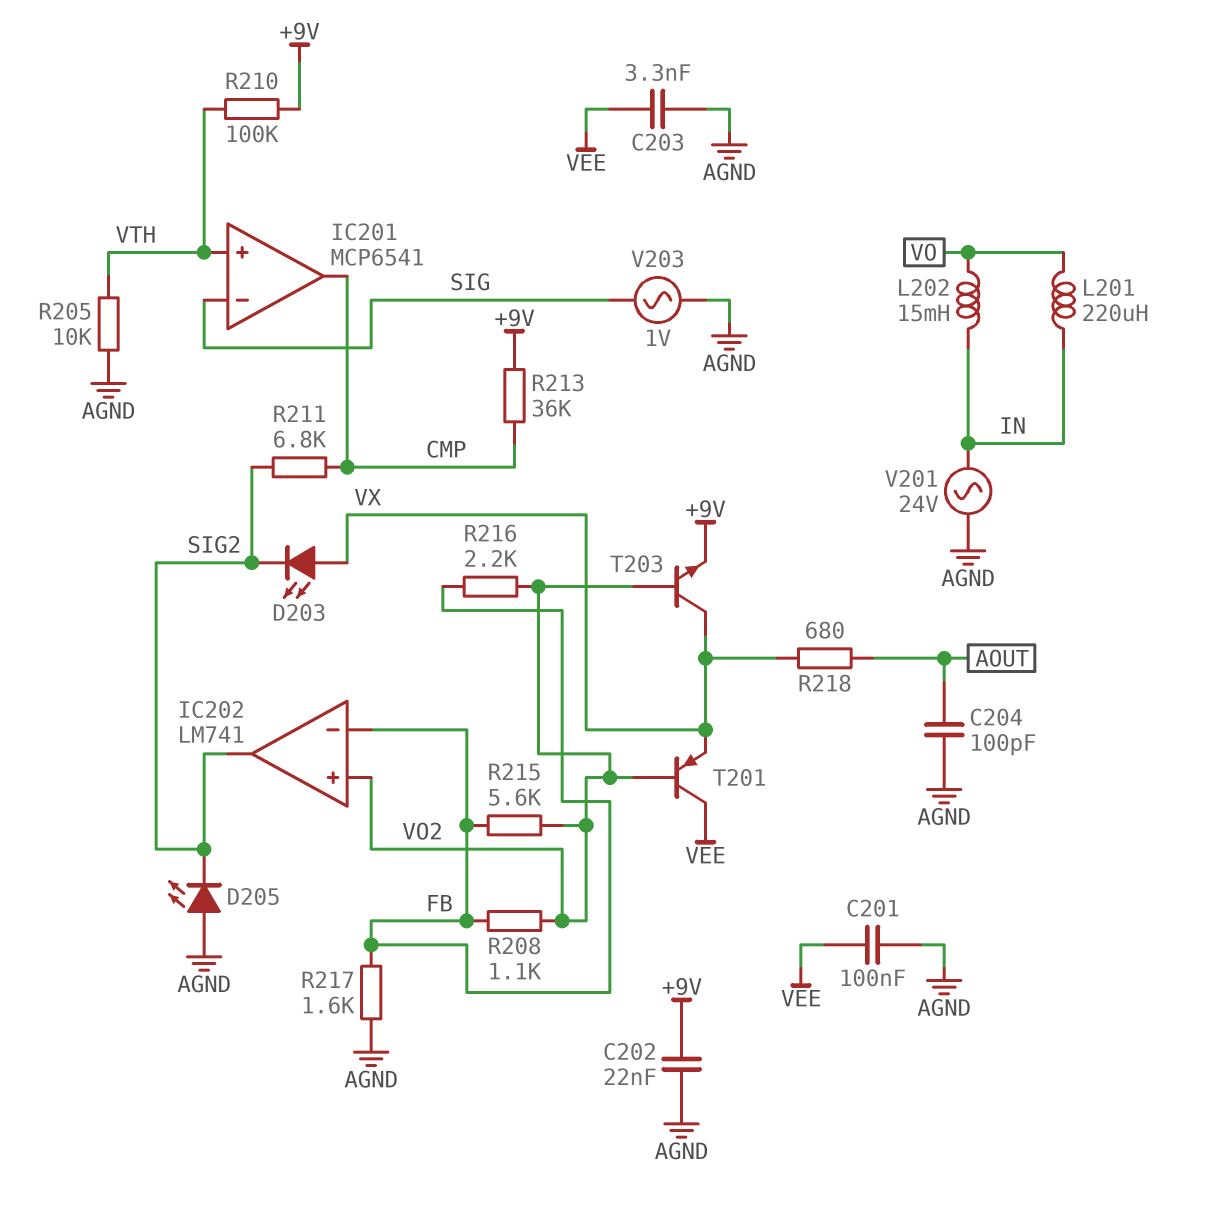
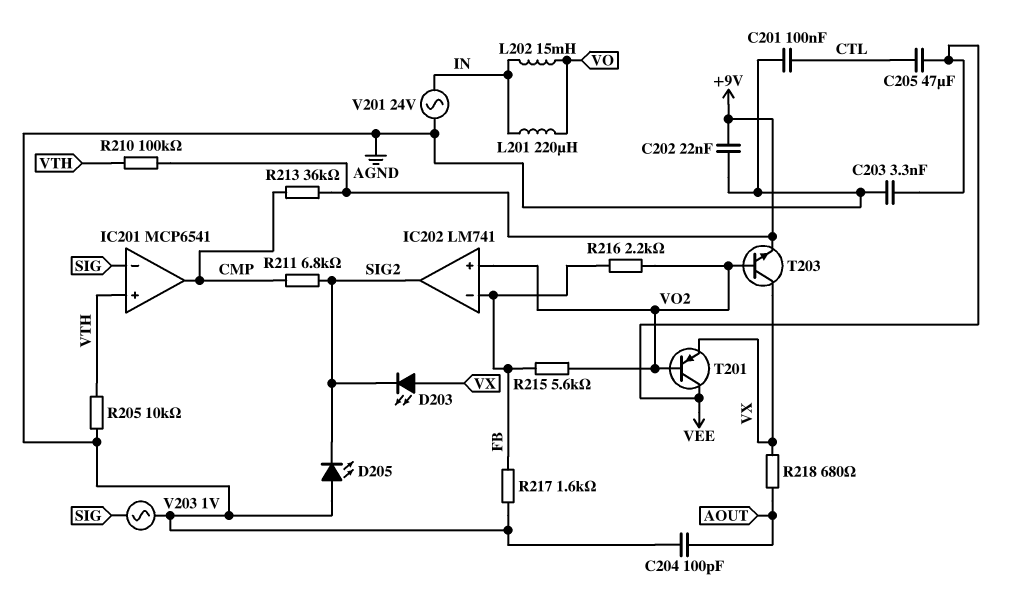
C201: 100nF (AGND, VEE) -> 100nF (AGND, CTL)
C205: none -> 47uF (CTL, VEE)
R208: 1.1k (FB, VO2) -> none

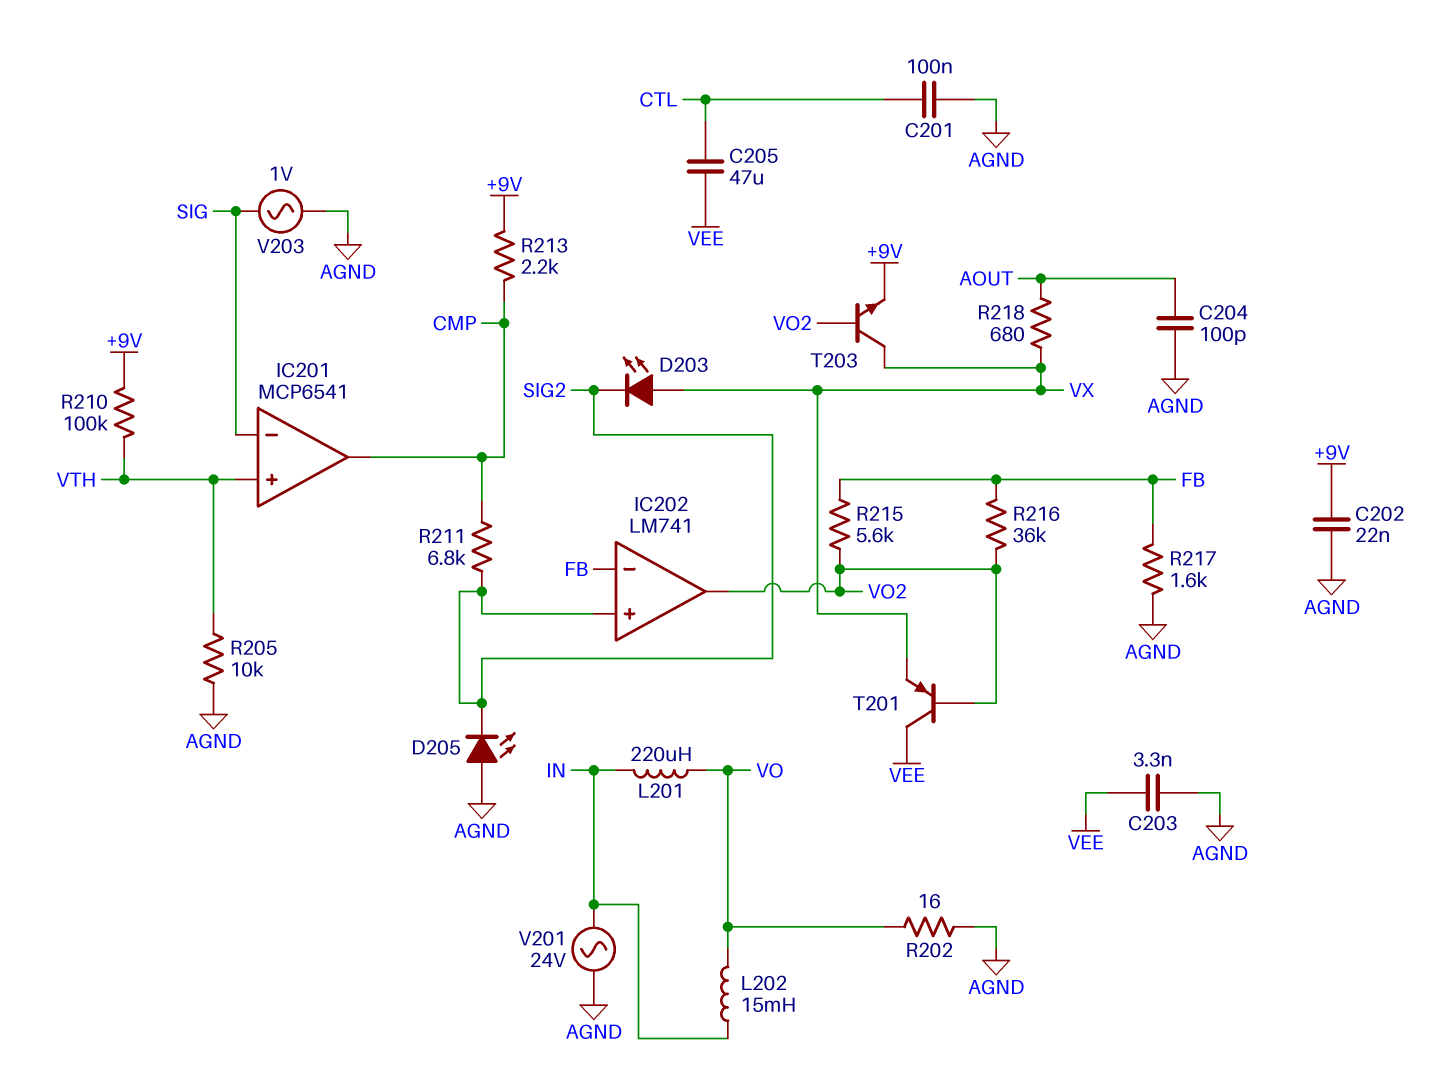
IC202 pin in+: VO2 -> SIG2
IC202 pin out: SIG2 -> VO2
R202: none -> 16 (AGND, VO)
R213: 36k (+9V, CMP) -> 2.2k (+9V, CMP)
R216: 2.2k (FB, VO2) -> 36k (FB, VO2)

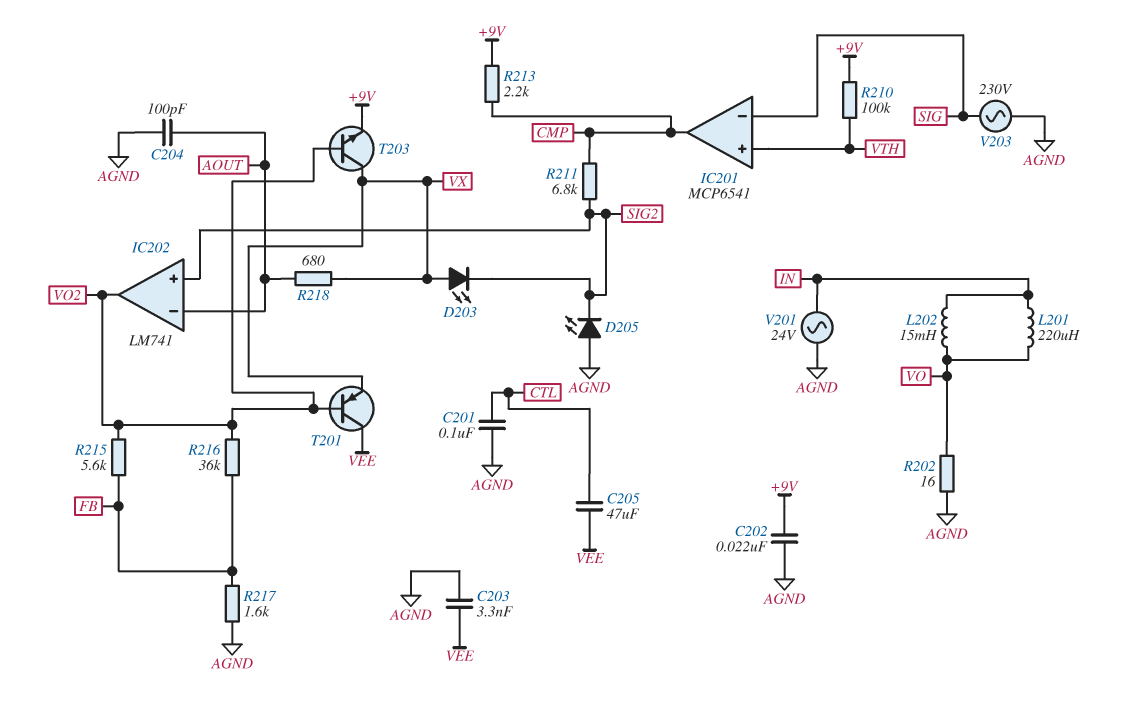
IC202 pin in-: FB -> AOUT
R205: 10k (AGND, VTH) -> none
V203: AC 1V (AGND, SIG) -> AC 230V (AGND, SIG)

